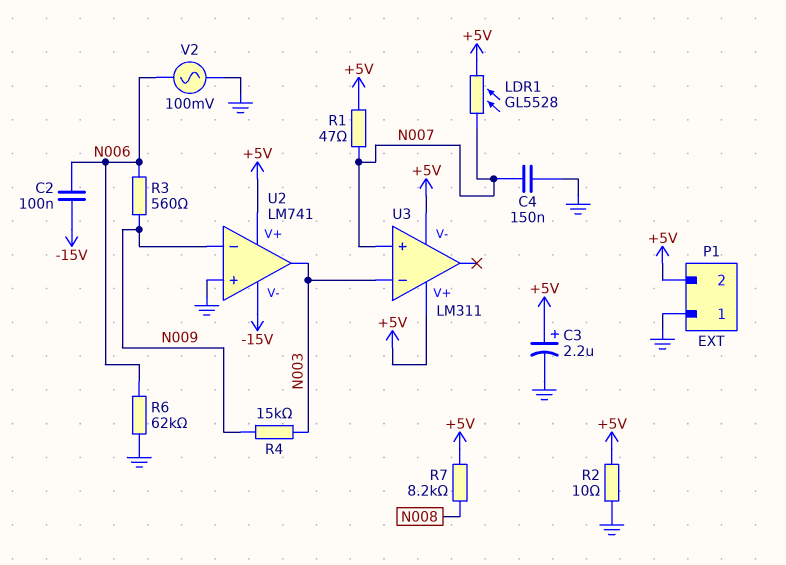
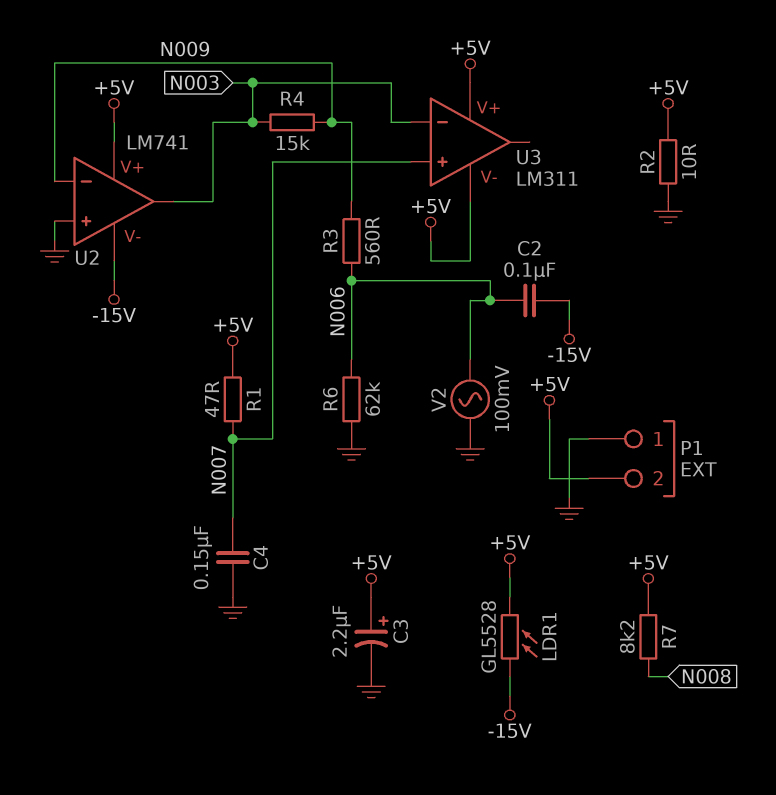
LDR1: GL5528 (+5V, N007) -> GL5528 (+5V, -15V)

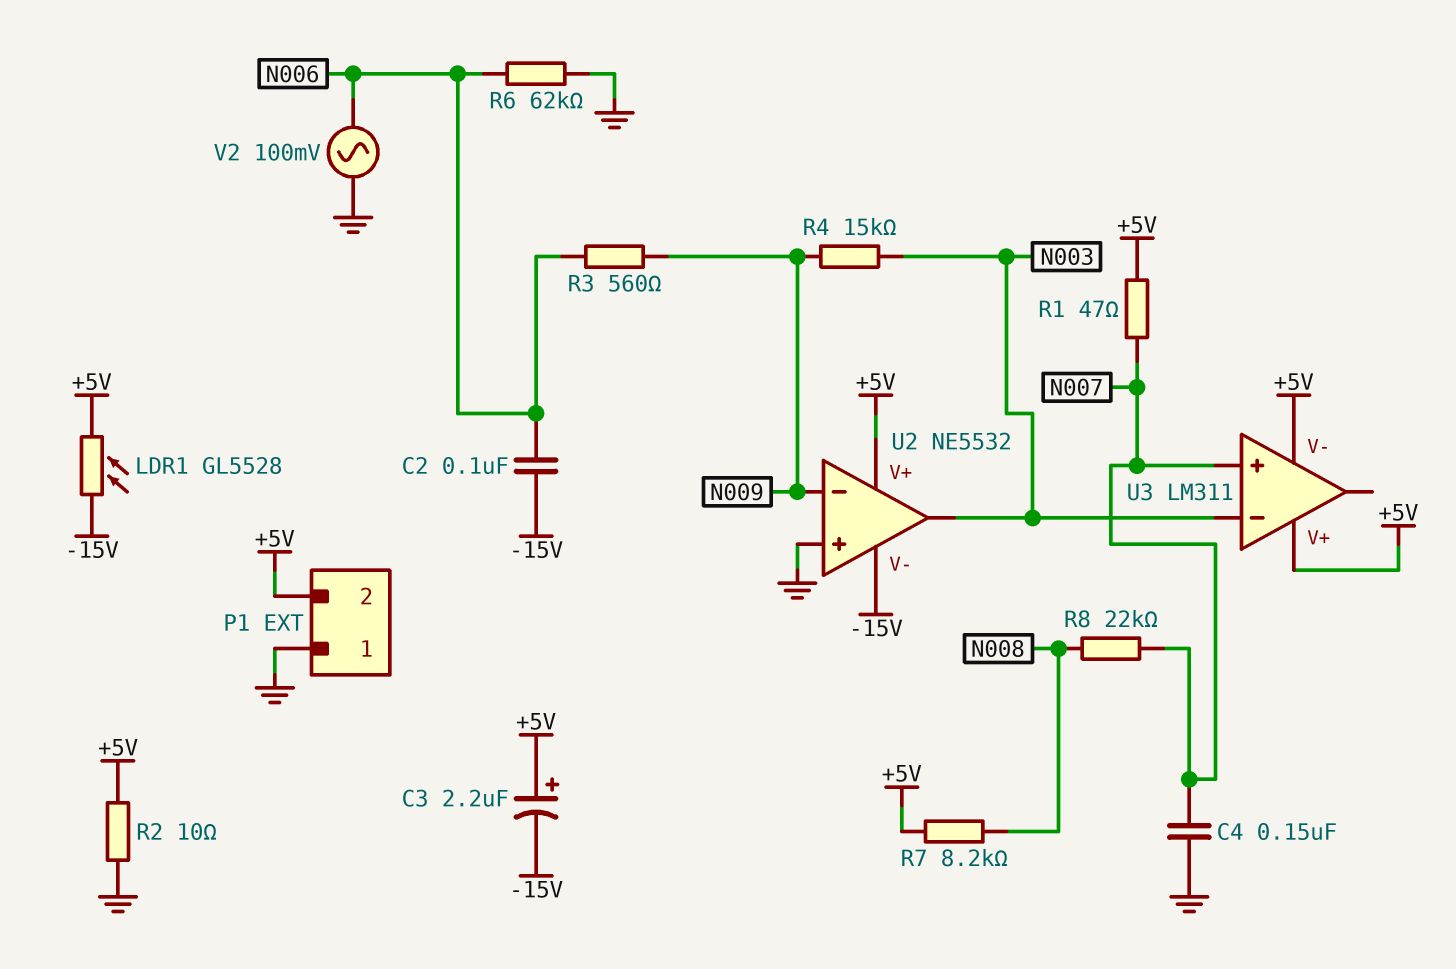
C3: 2.2uF (plus +5V, minus GND) -> 2.2uF (plus +5V, minus -15V)
R8: none -> 22k (N007, N008)
U2: LM741 -> NE5532

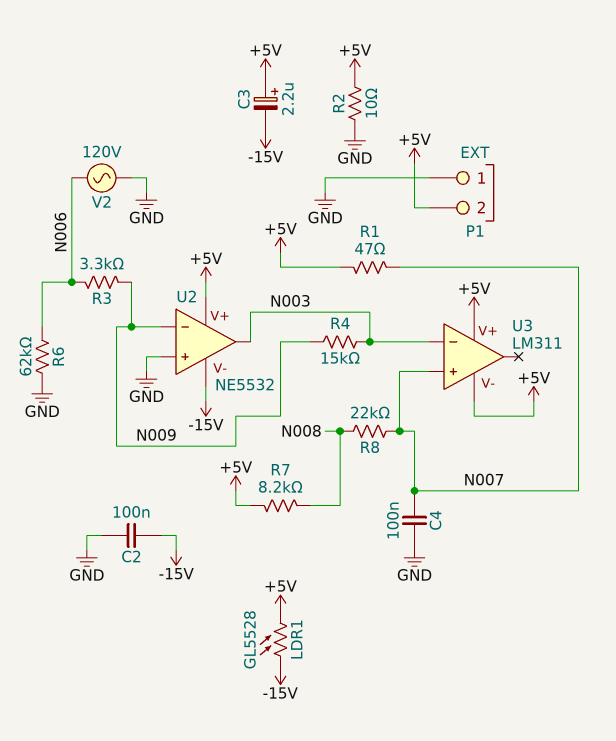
C2: 100nF (-15V, N006) -> 100nF (-15V, GND)
C4: 150nF (GND, N007) -> 100nF (GND, N007)
R3: 560 (N006, N009) -> 3.3k (N006, N009)
V2: AC 100mV (GND, N006) -> AC 120V (GND, N006)

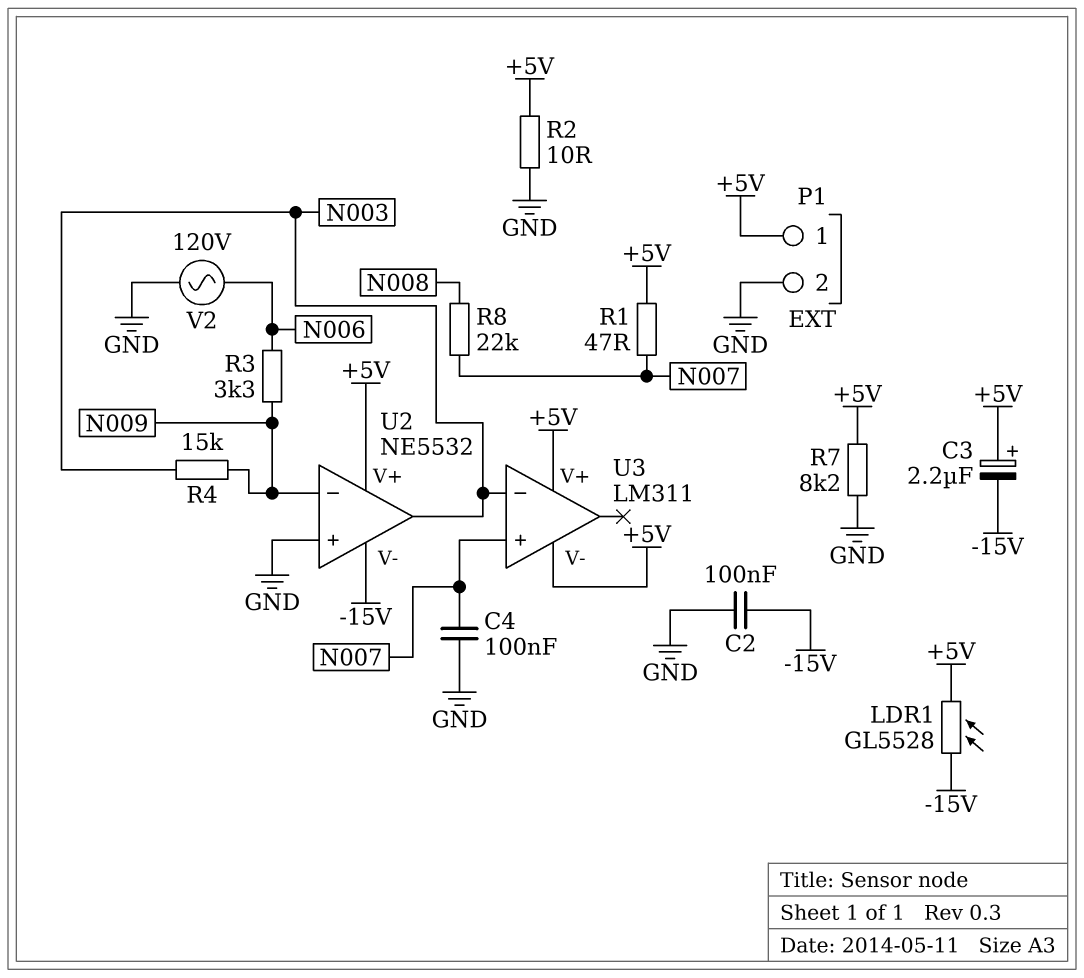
P1 pin 1: GND -> +5V
P1 pin 2: +5V -> GND
R6: 62k (GND, N006) -> none
R7: 8.2k (+5V, N008) -> 8.2k (+5V, GND)

